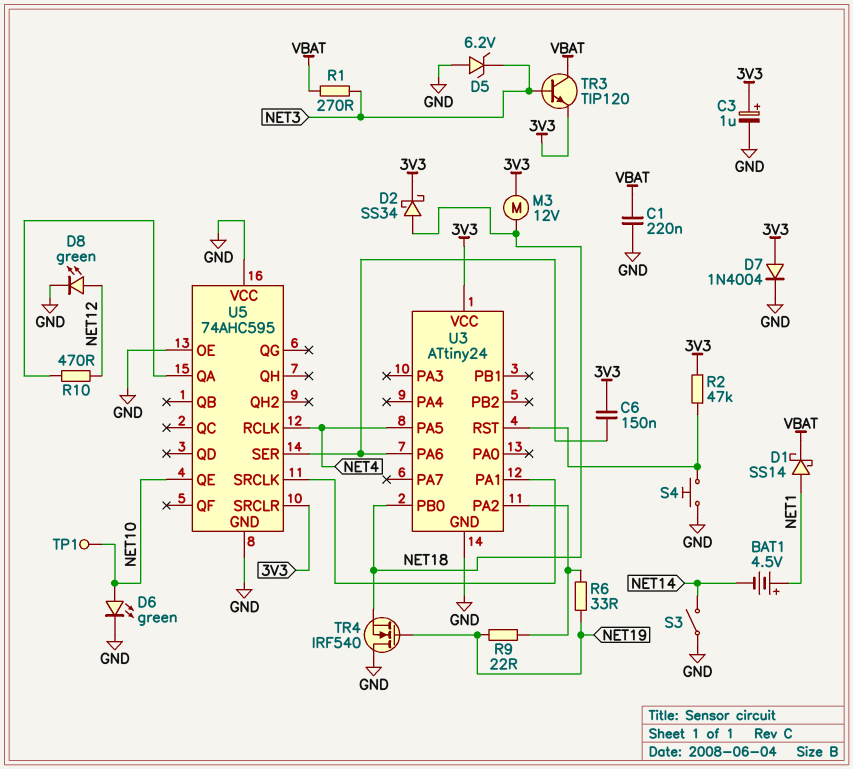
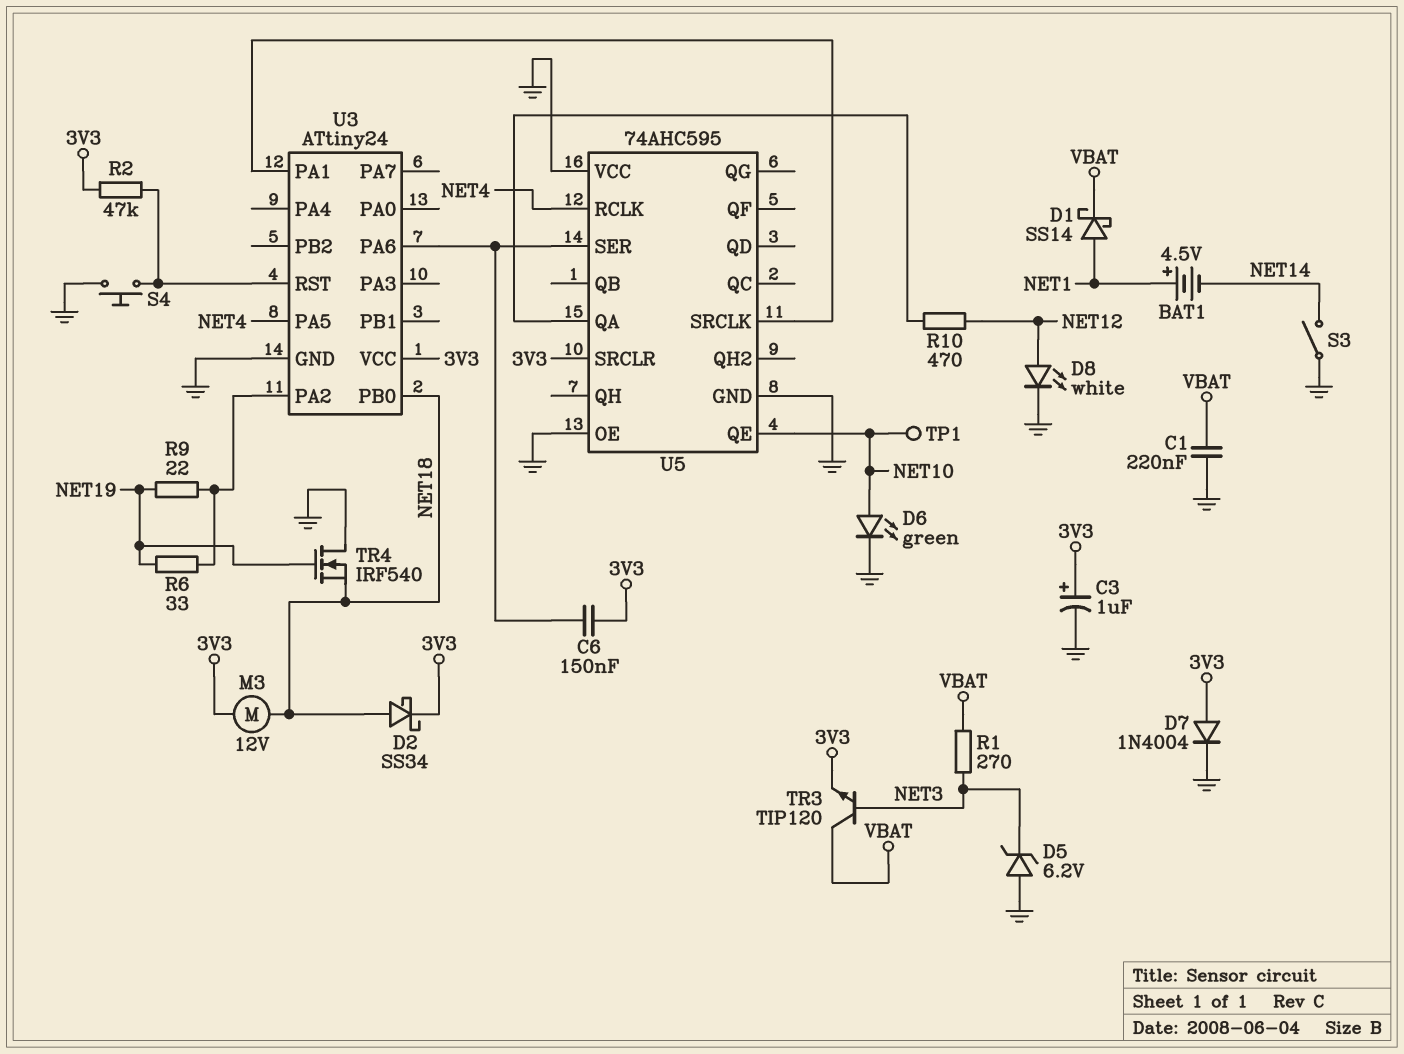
D8: LED green (A NET12, K GND) -> LED white (A NET12, K GND)

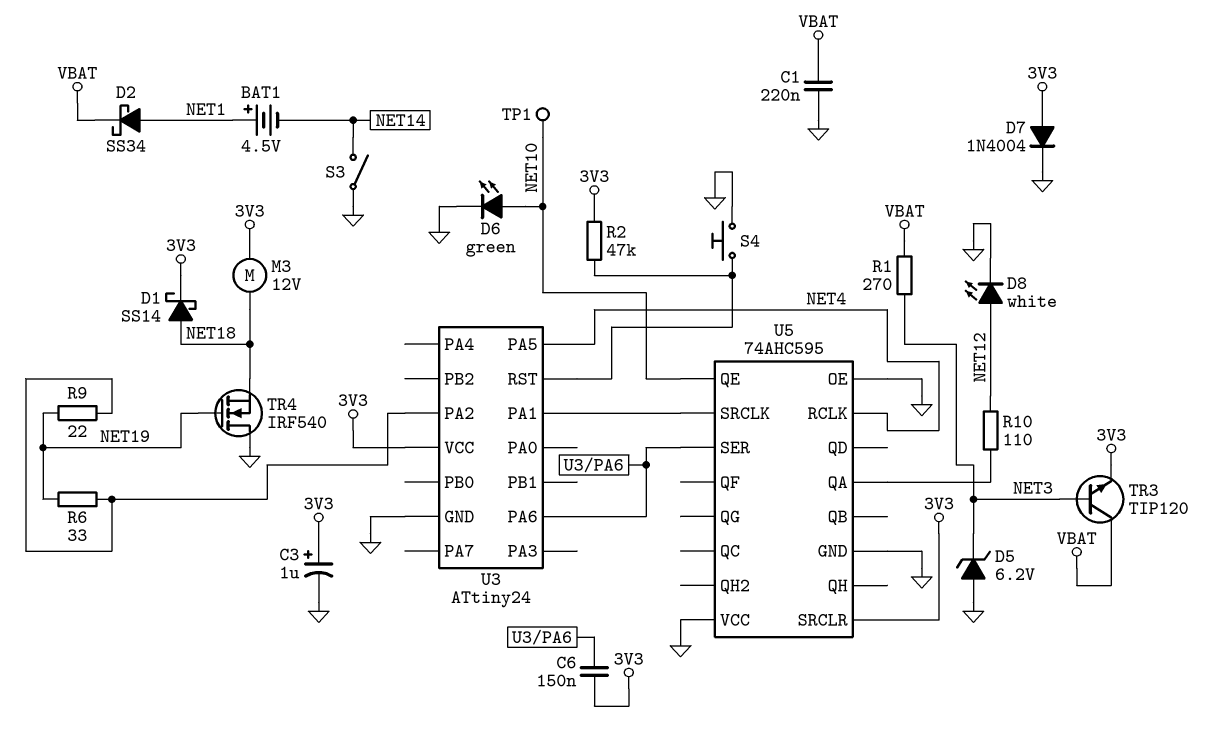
D1: schottky SS14 (A NET1, K VBAT) -> schottky SS14 (A NET18, K 3V3)
D2: schottky SS34 (A NET18, K 3V3) -> schottky SS34 (A NET1, K VBAT)
R10: 470 (NET12, U5/QA) -> 110 (NET12, U5/QA)
U3 pin PB0: NET18 -> none

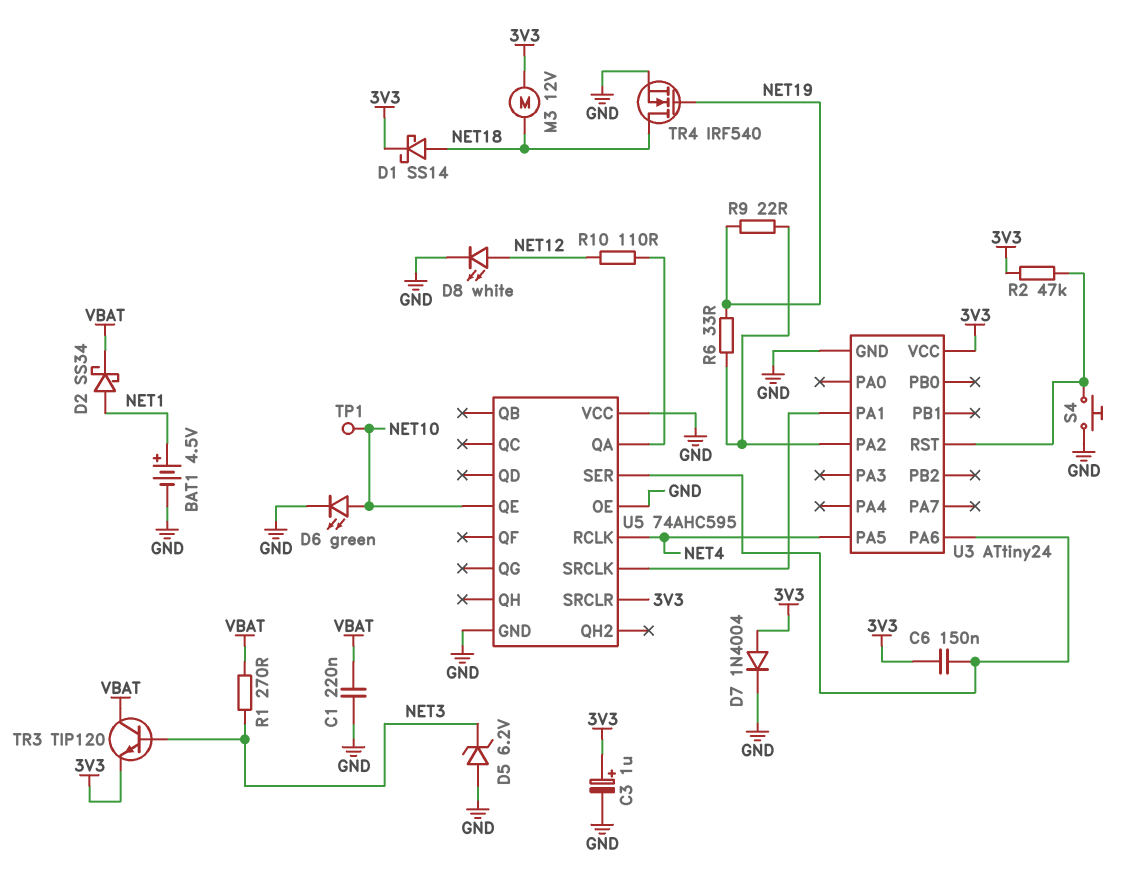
BAT1: 4.5V (plus NET1, minus NET14) -> 4.5V (plus NET1, minus GND)
S3: switch (GND, NET14) -> none
TR4: NMOS IRF540 (G NET19, D GND, S NET18) -> NMOS IRF540 (G NET19, D NET18, S GND)

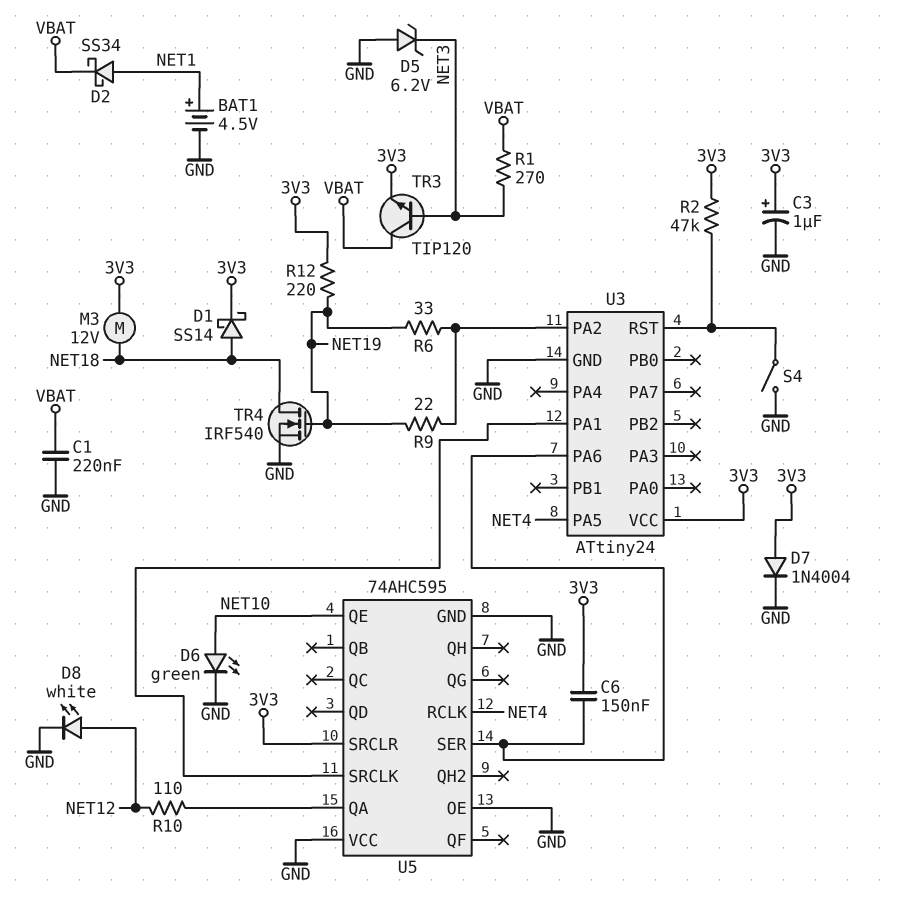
R12: none -> 220 (3V3, NET19)
S4: button (GND, U3/RST) -> switch (GND, U3/RST)
TP1: test point (NET10) -> none

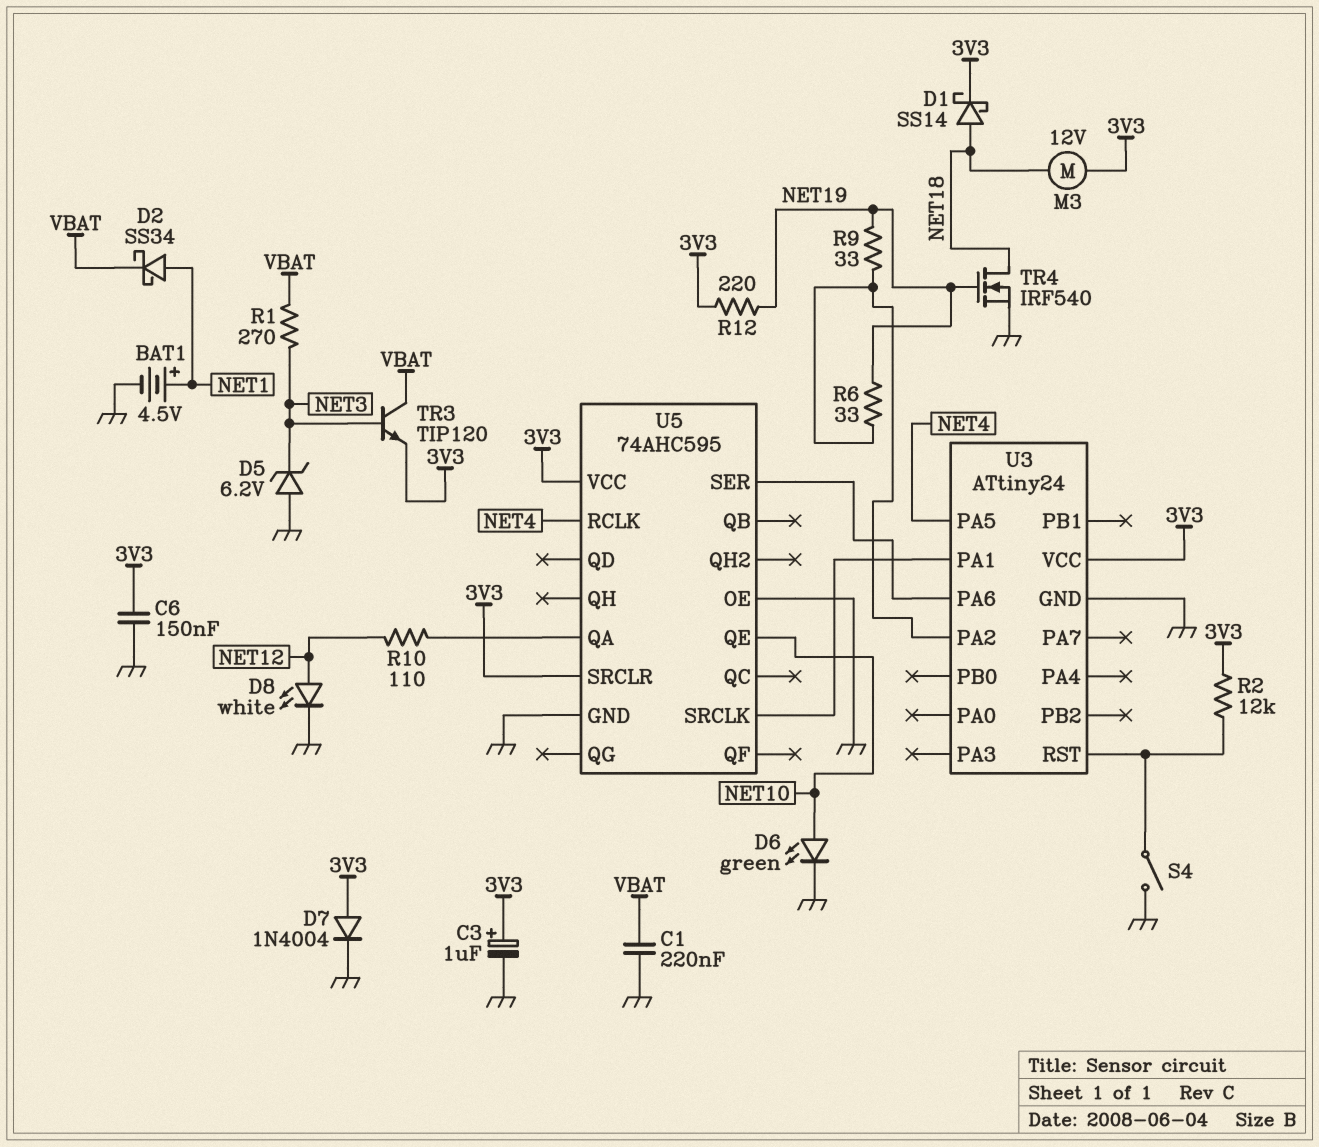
C6: 150nF (3V3, U3/PA6) -> 150nF (3V3, GND)
R2: 47k (3V3, U3/RST) -> 12k (3V3, U3/RST)
R9: 22 (NET19, U3/PA2) -> 33 (NET19, U3/PA2)
U5 pin VCC: GND -> 3V3

